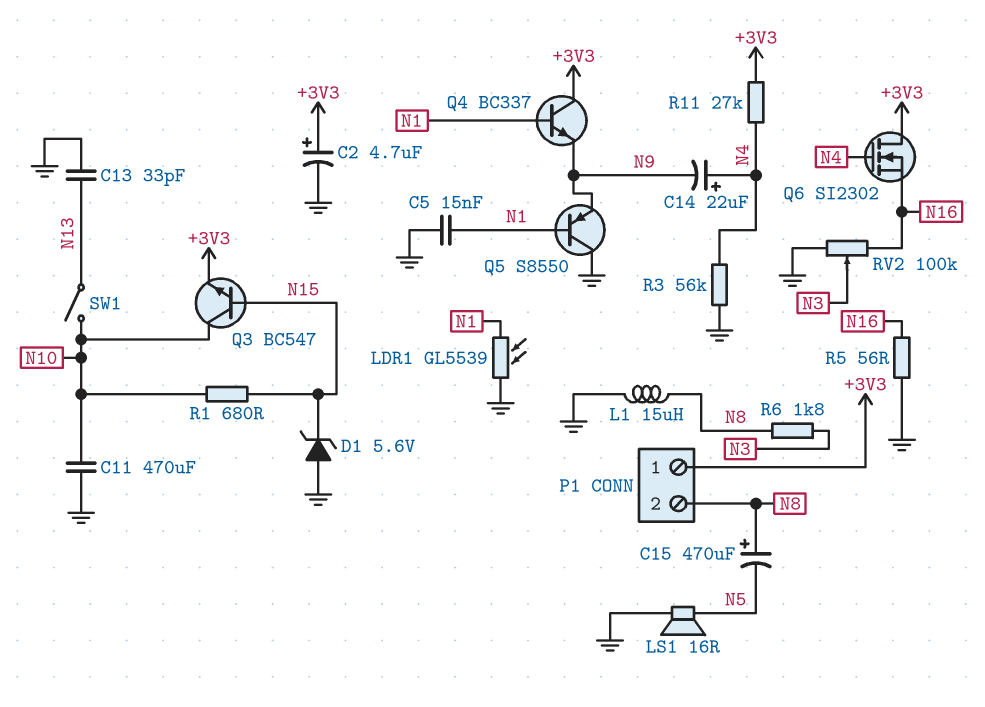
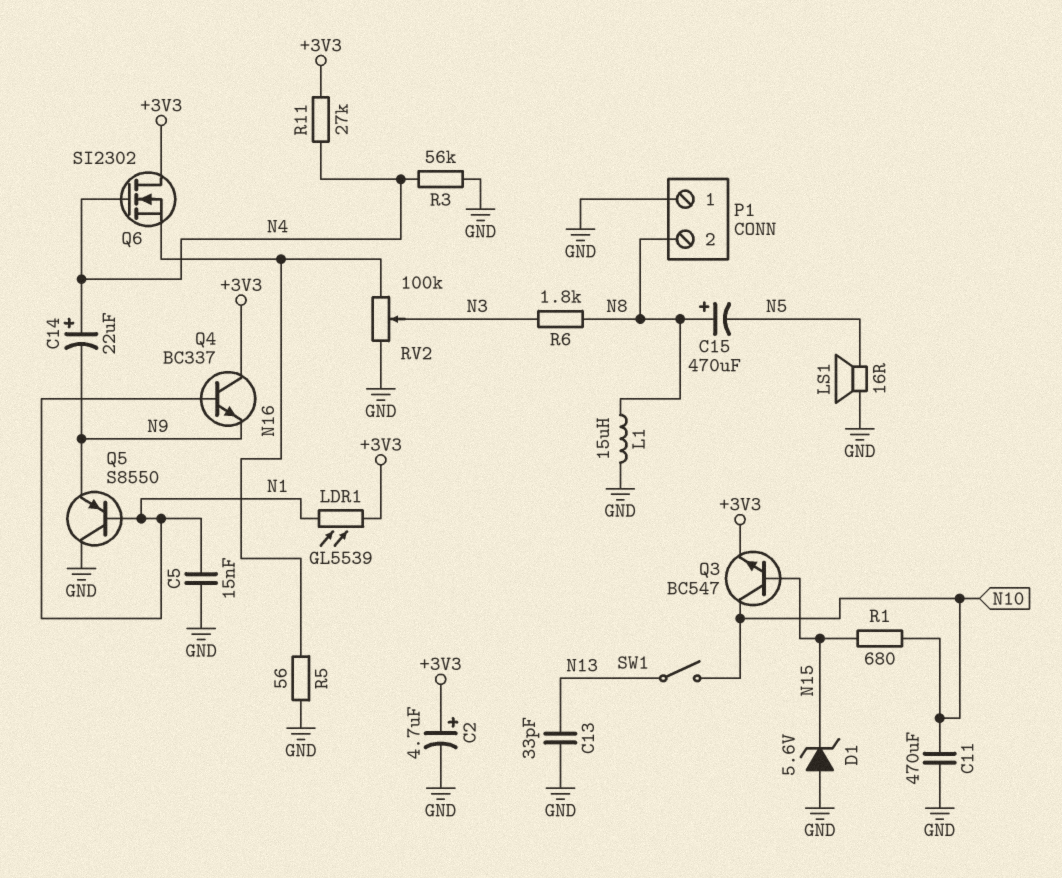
LDR1: GL5539 (GND, N1) -> GL5539 (+3V3, N1)
P1 pin 1: +3V3 -> GND

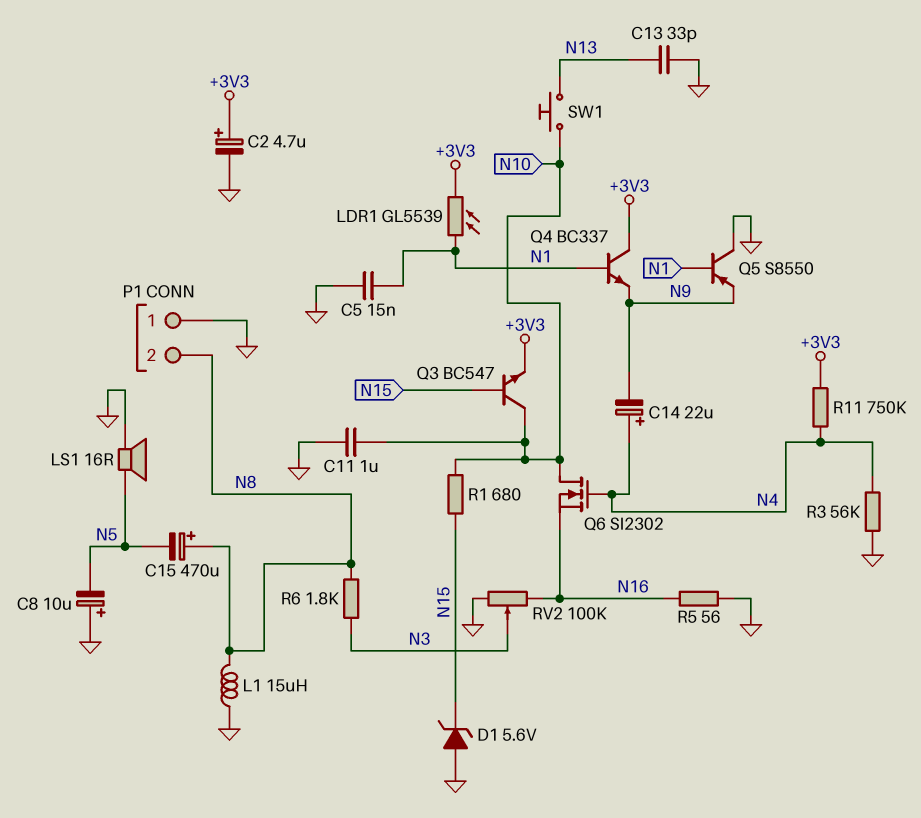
C8: none -> 10uF (plus GND, minus N5)
C11: 470uF (GND, N10) -> 1uF (GND, N10)
Q6: NMOS SI2302 (G N4, D +3V3, S N16) -> NMOS SI2302 (G N4, D N10, S N16)
R11: 27k (+3V3, N4) -> 750k (+3V3, N4)
SW1: switch (N10, N13) -> button (N10, N13)

